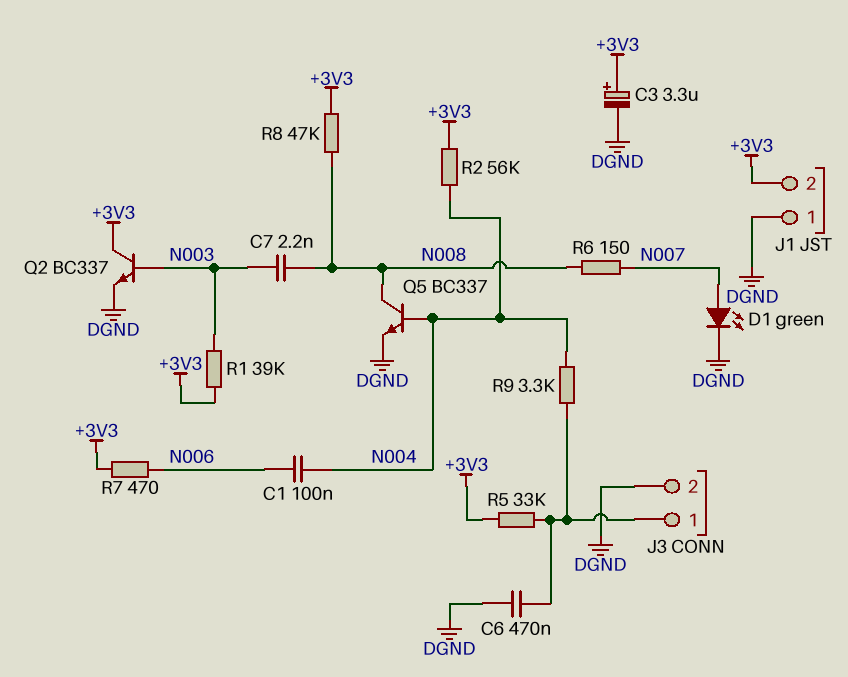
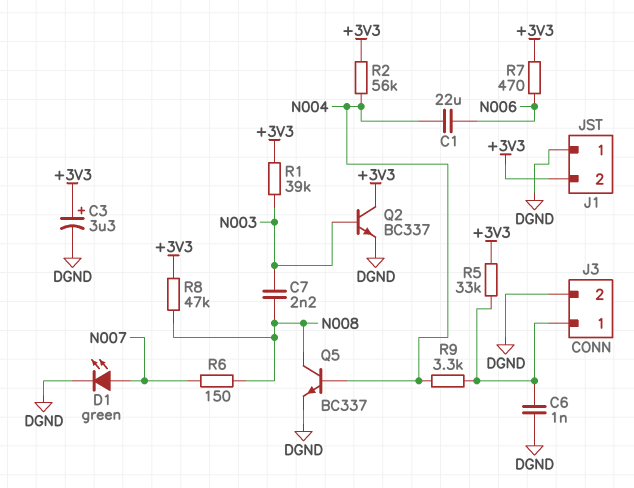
C1: 100nF (N004, N006) -> 22uF (N004, N006)
C6: 470nF (DGND, J3/1) -> 1nF (DGND, J3/1)

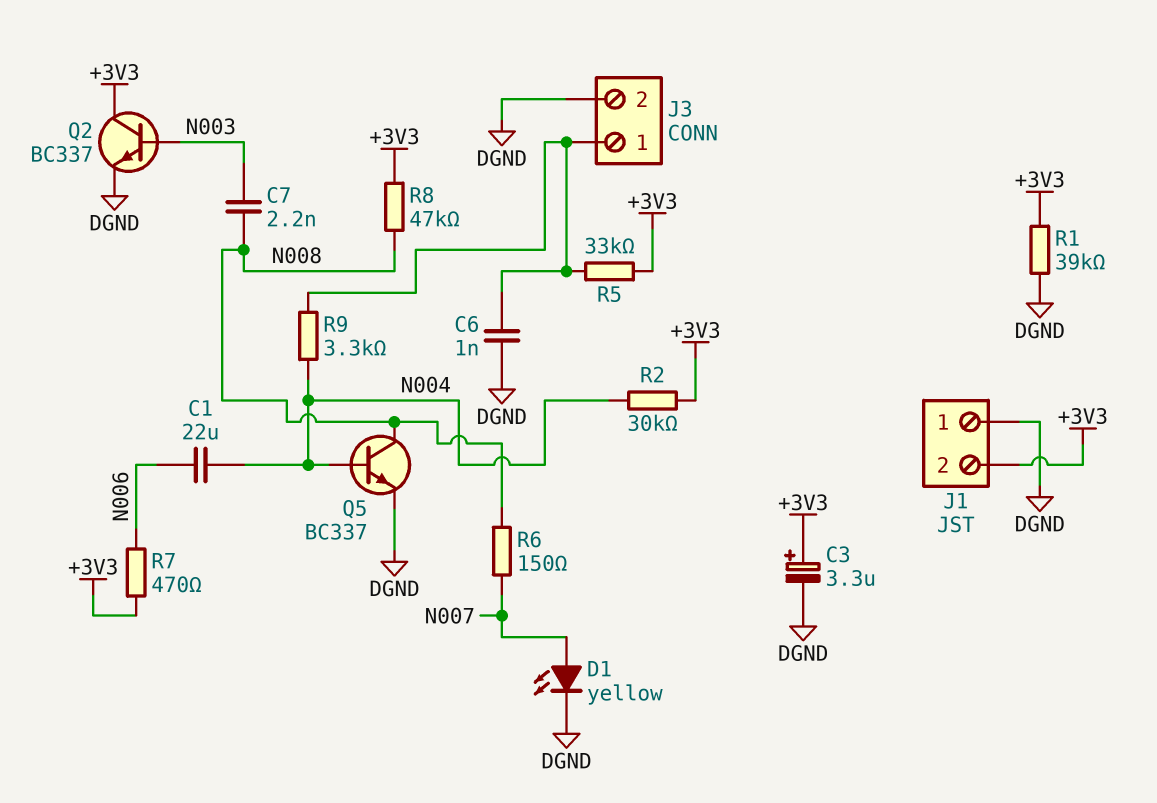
D1: LED green (A N007, K DGND) -> LED yellow (A N007, K DGND)
R1: 39k (+3V3, N003) -> 39k (+3V3, DGND)
R2: 56k (+3V3, N004) -> 30k (+3V3, N004)

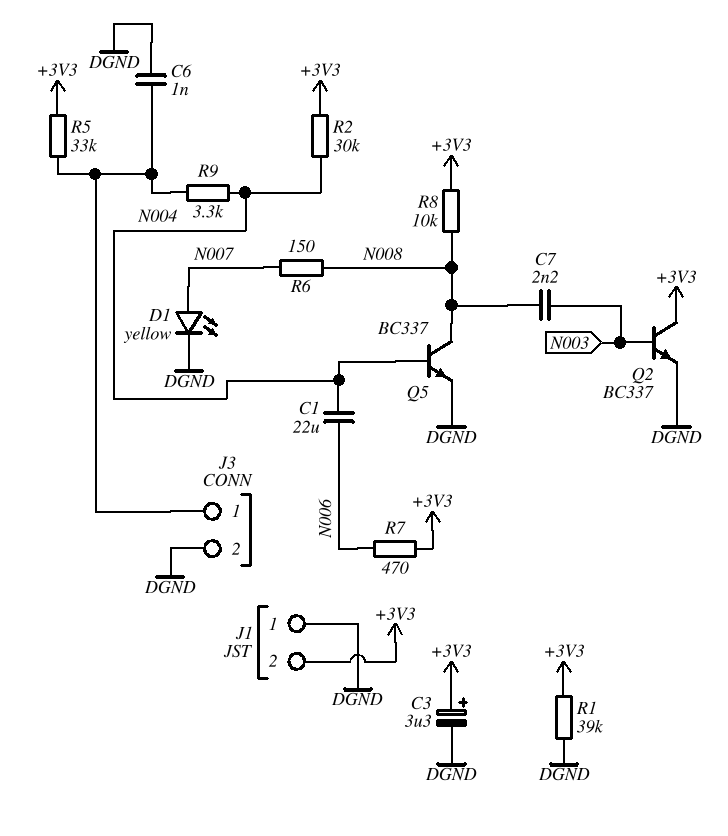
R8: 47k (+3V3, N008) -> 10k (+3V3, N008)

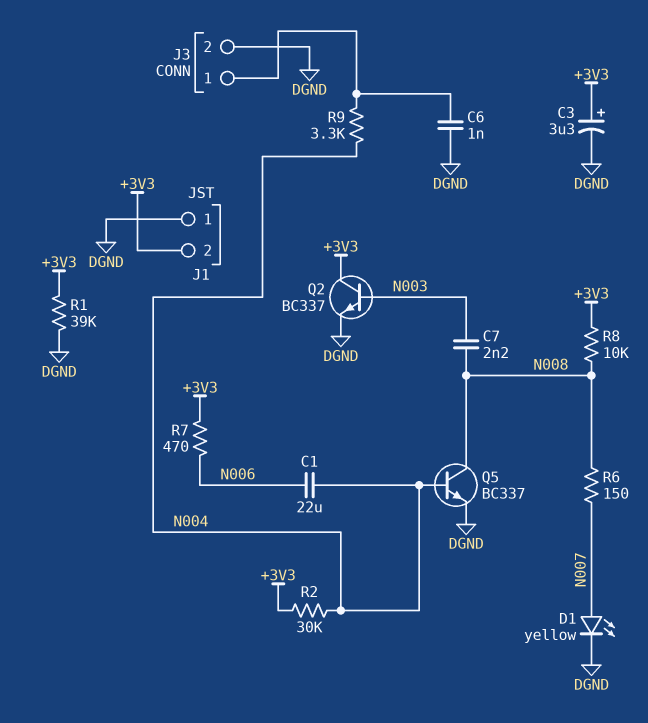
R5: 33k (+3V3, J3/1) -> none

